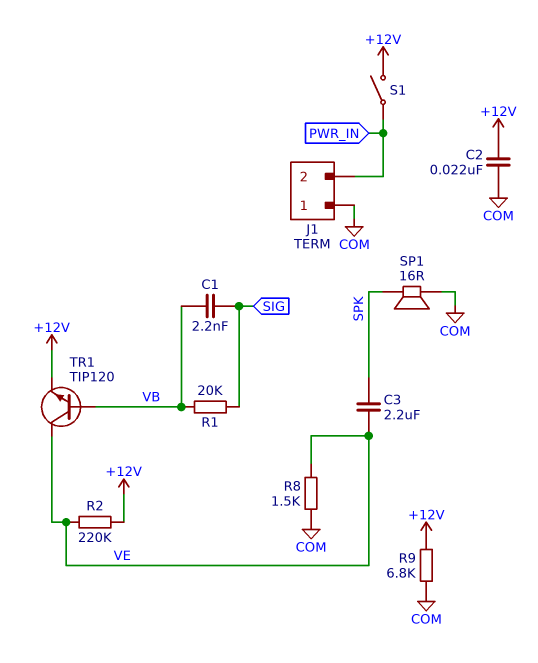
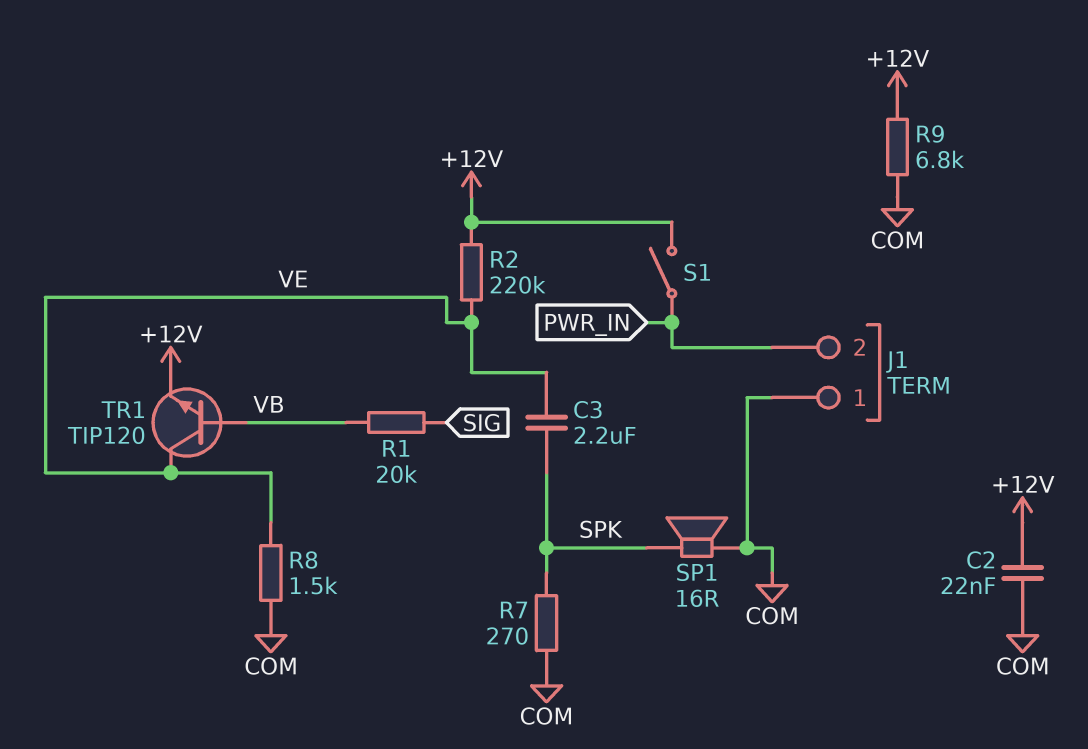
C1: 2.2nF (SIG, VB) -> none
R7: none -> 270 (COM, SPK)

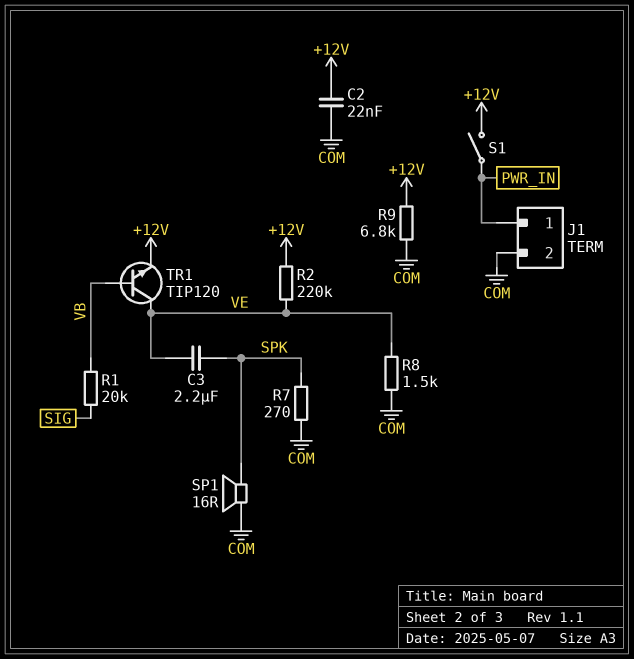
J1 pin 1: COM -> PWR_IN
J1 pin 2: PWR_IN -> COM

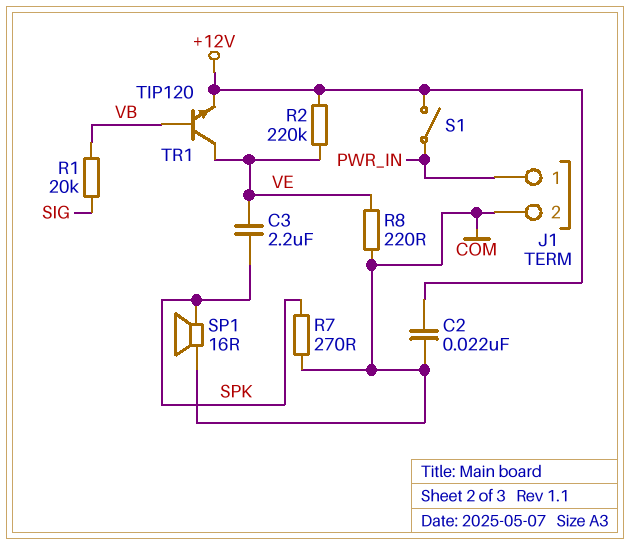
R8: 1.5k (COM, VE) -> 220 (COM, VE)
R9: 6.8k (+12V, COM) -> none

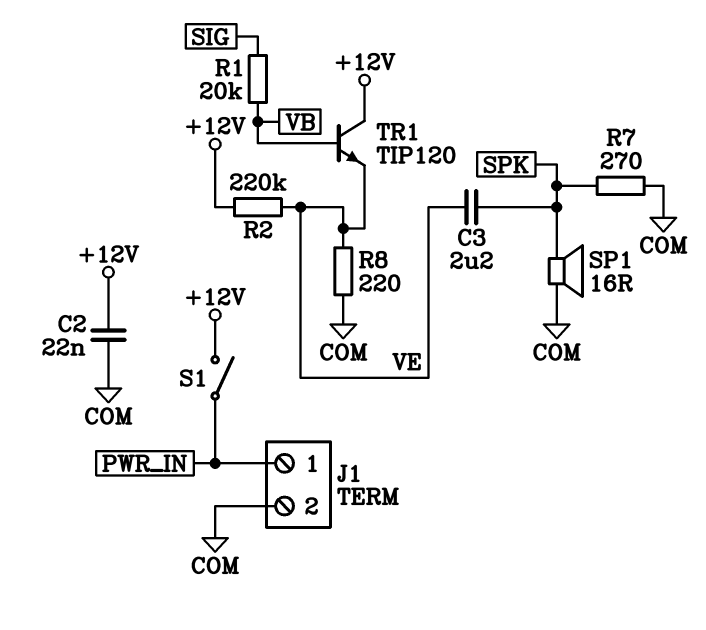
TR1: NPN TIP120 (B VB, C VE, E +12V) -> NPN TIP120 (B VB, C +12V, E VE)

